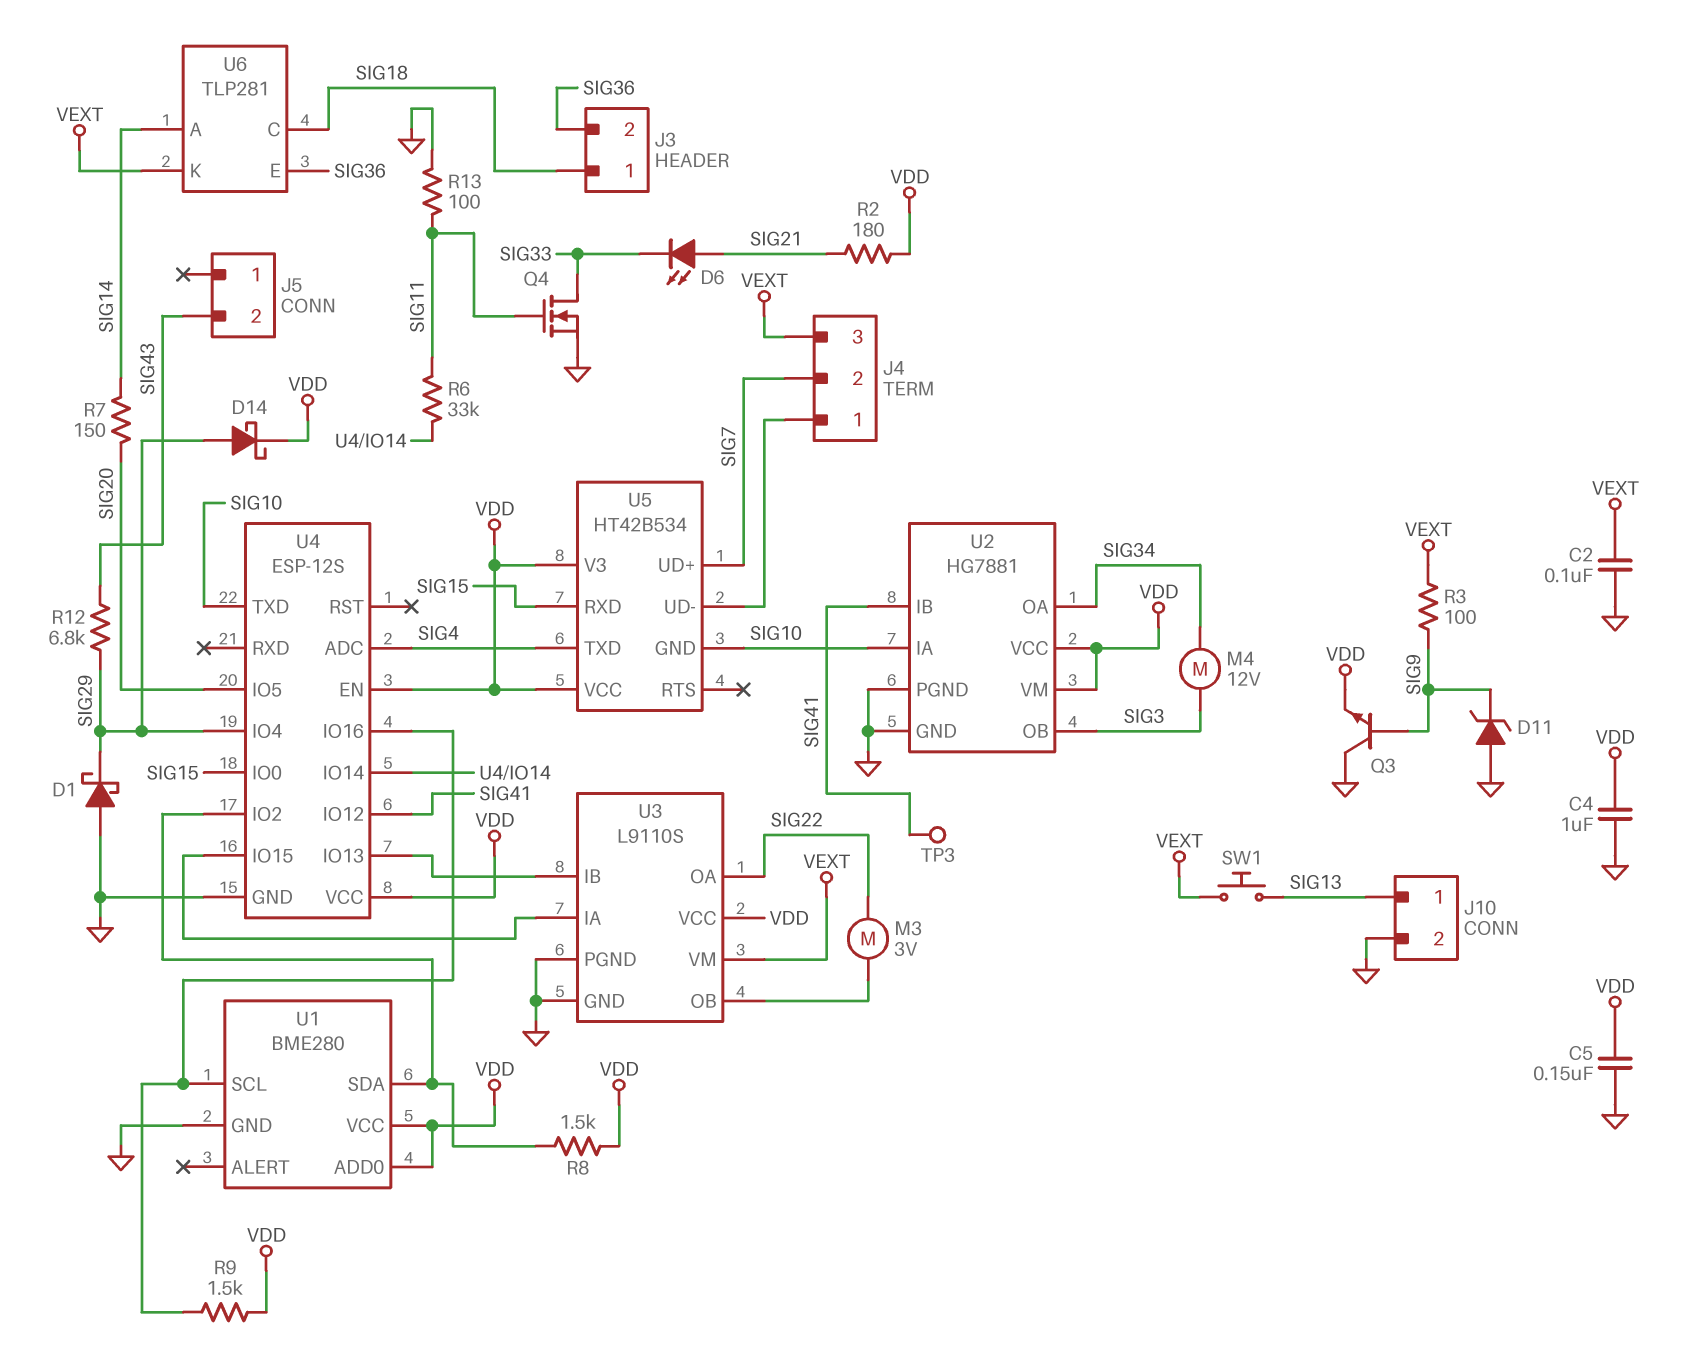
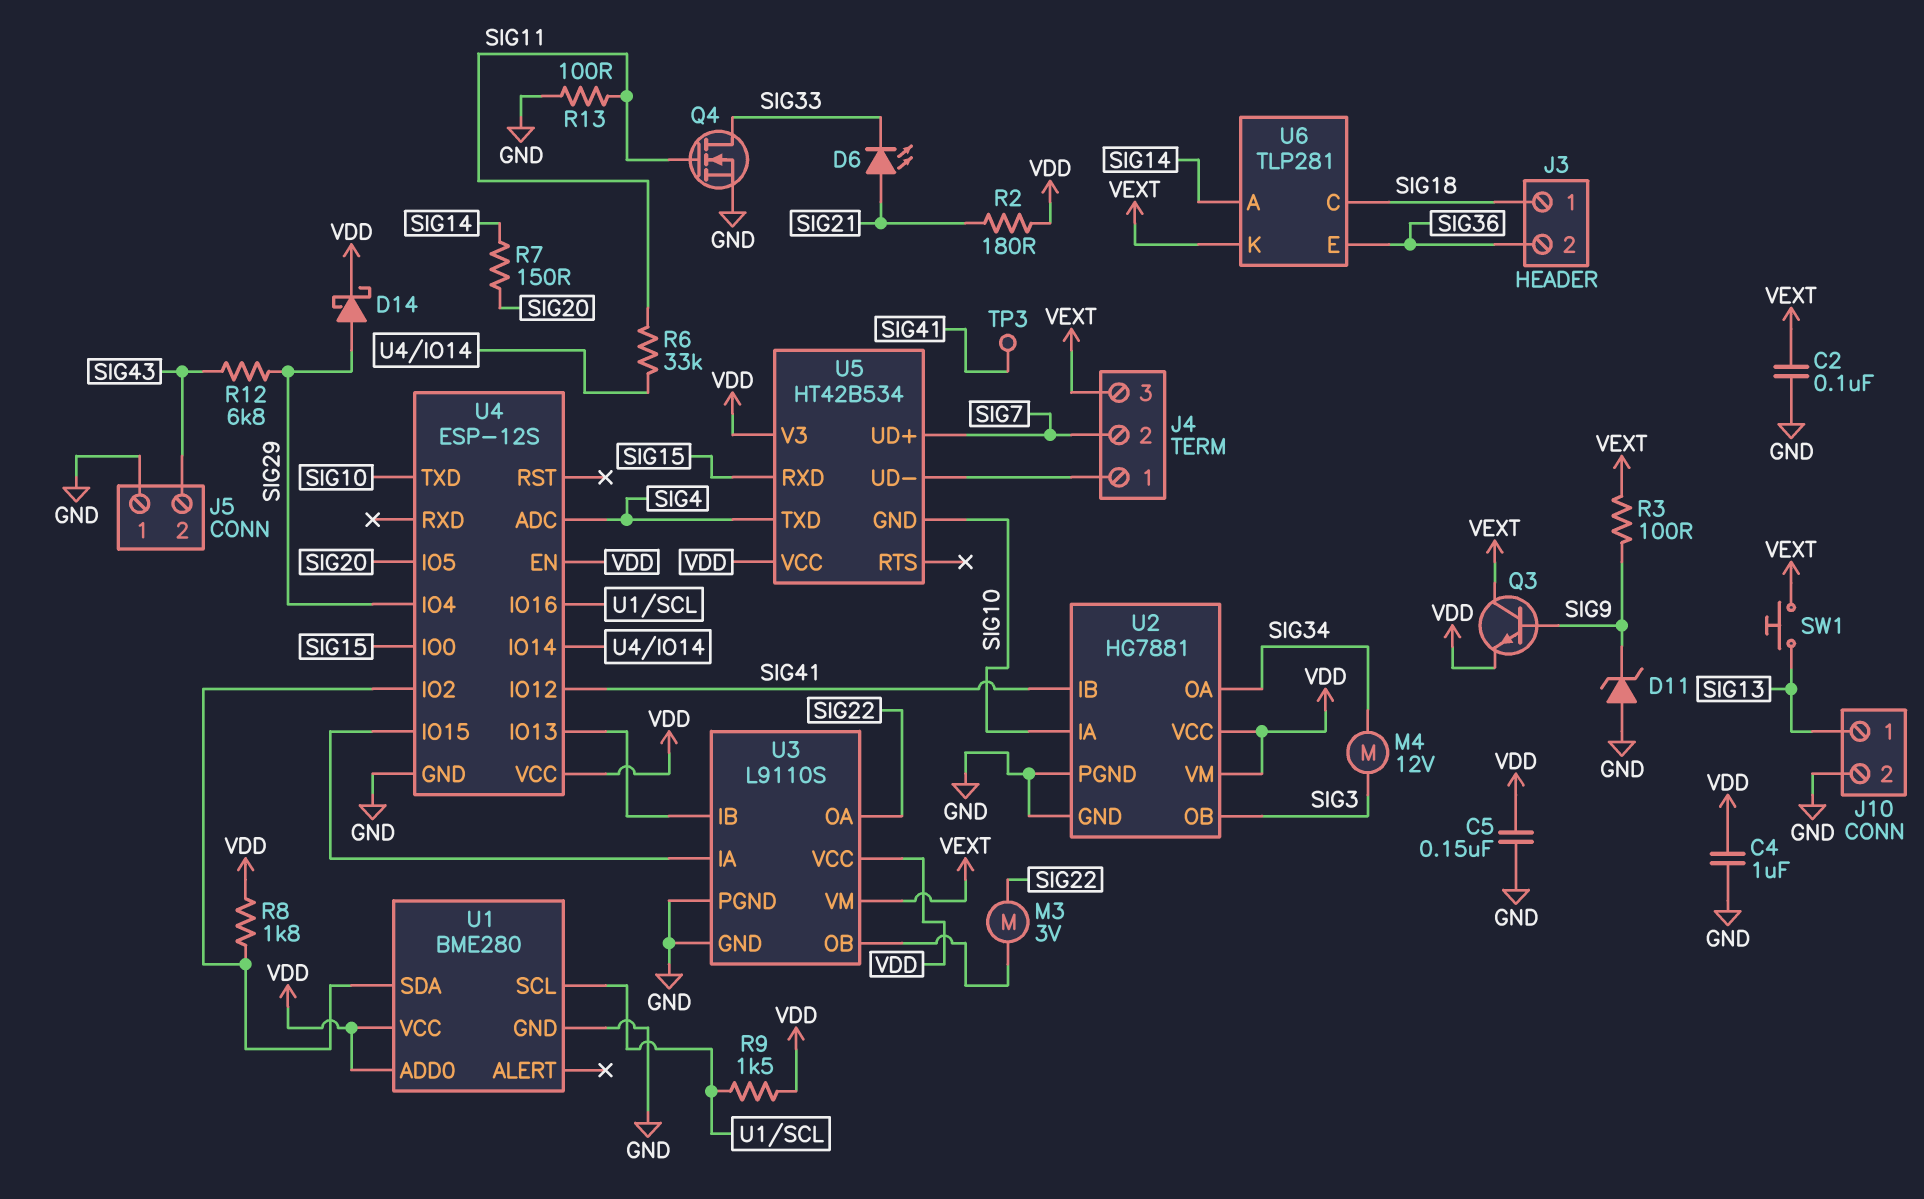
D1: schottky (A GND, K SIG29) -> none
J5 pin 1: none -> GND
Q3: NPN (B SIG9, C GND, E VDD) -> NPN (B SIG9, C VEXT, E VDD)
R8: 1.5k (U1/SDA, VDD) -> 1.8k (U1/SDA, VDD)

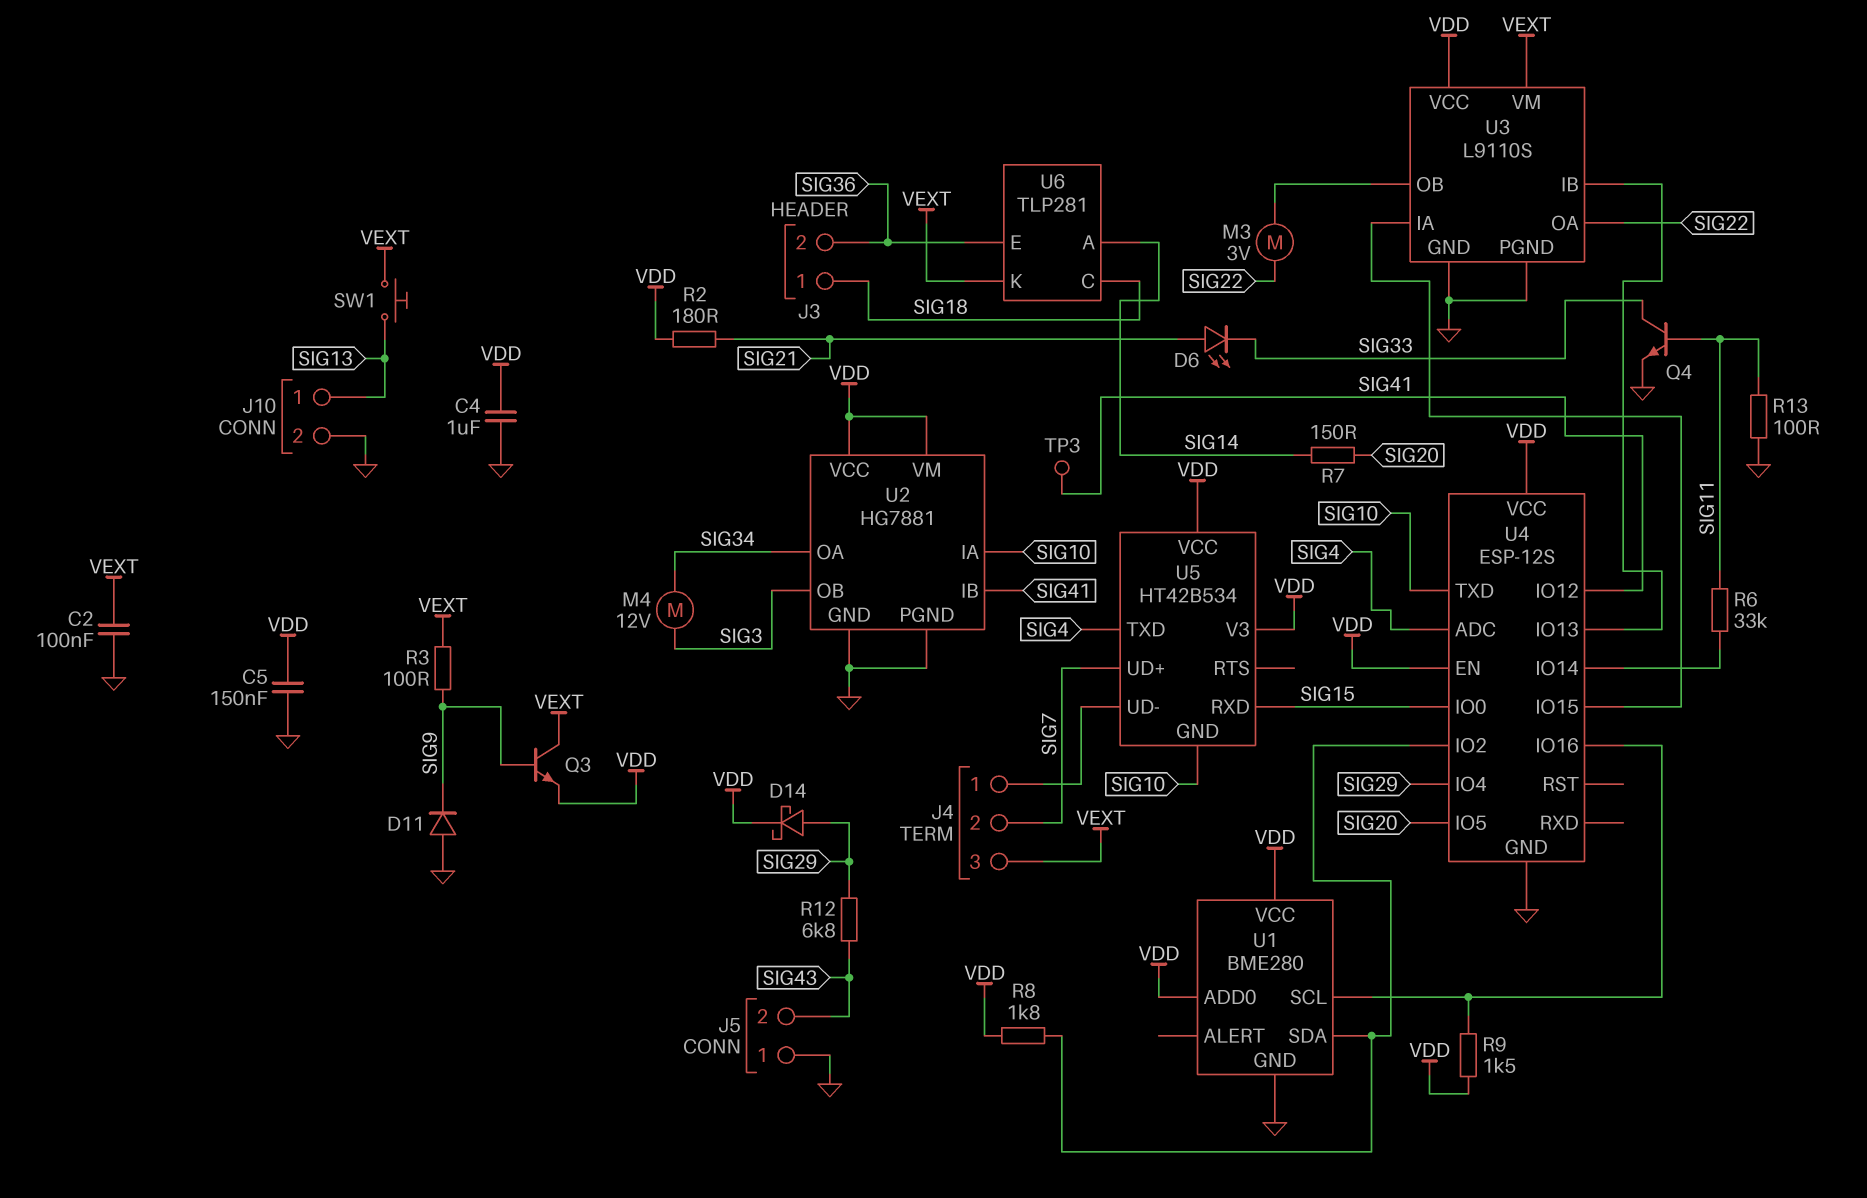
D11: zener (A GND, K SIG9) -> diode (A GND, K SIG9)
Q4: NMOS (G SIG11, D SIG33, S GND) -> NPN (B SIG11, C SIG33, E GND)

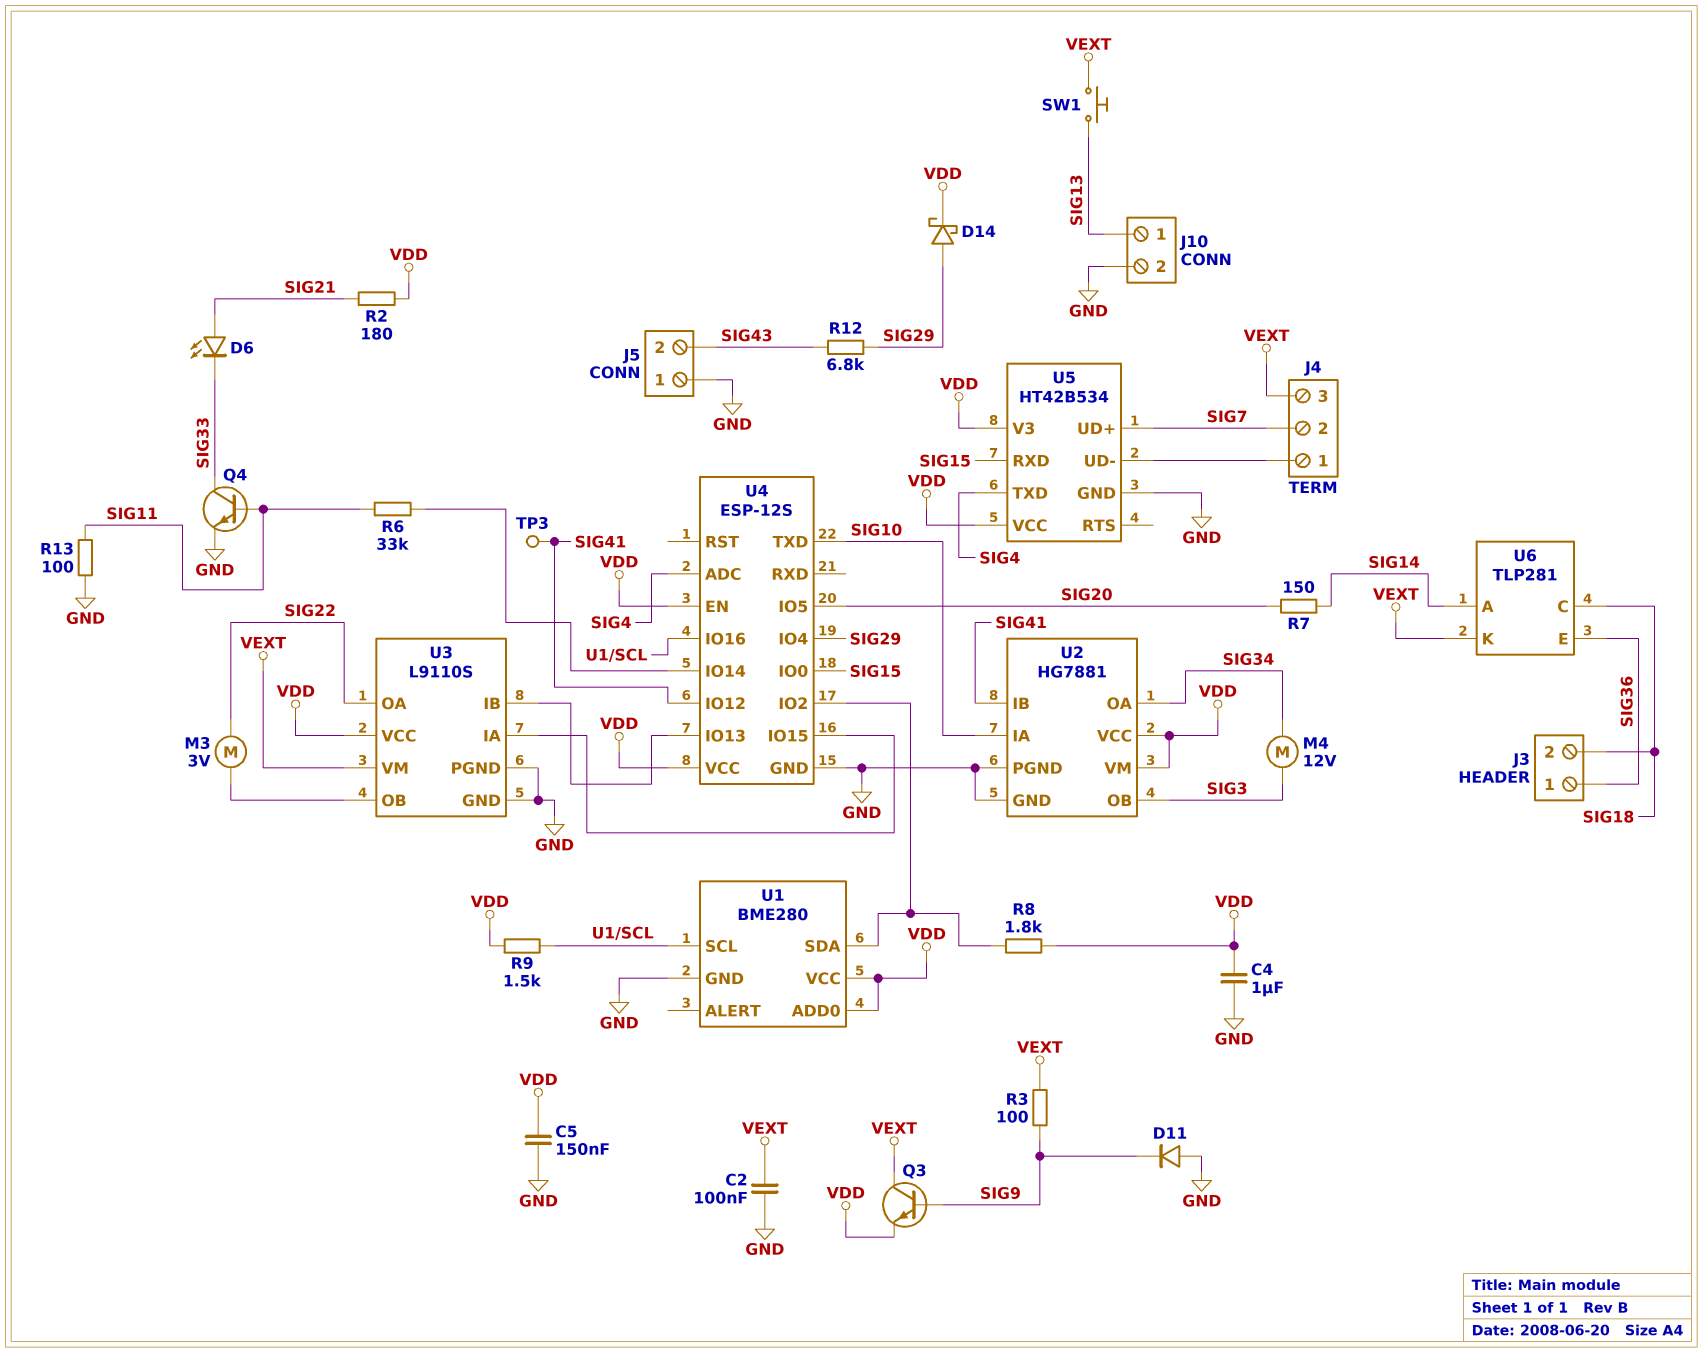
J3 pin 1: SIG18 -> SIG36
J3 pin 2: SIG36 -> SIG18
U5 pin GND: SIG10 -> GND

